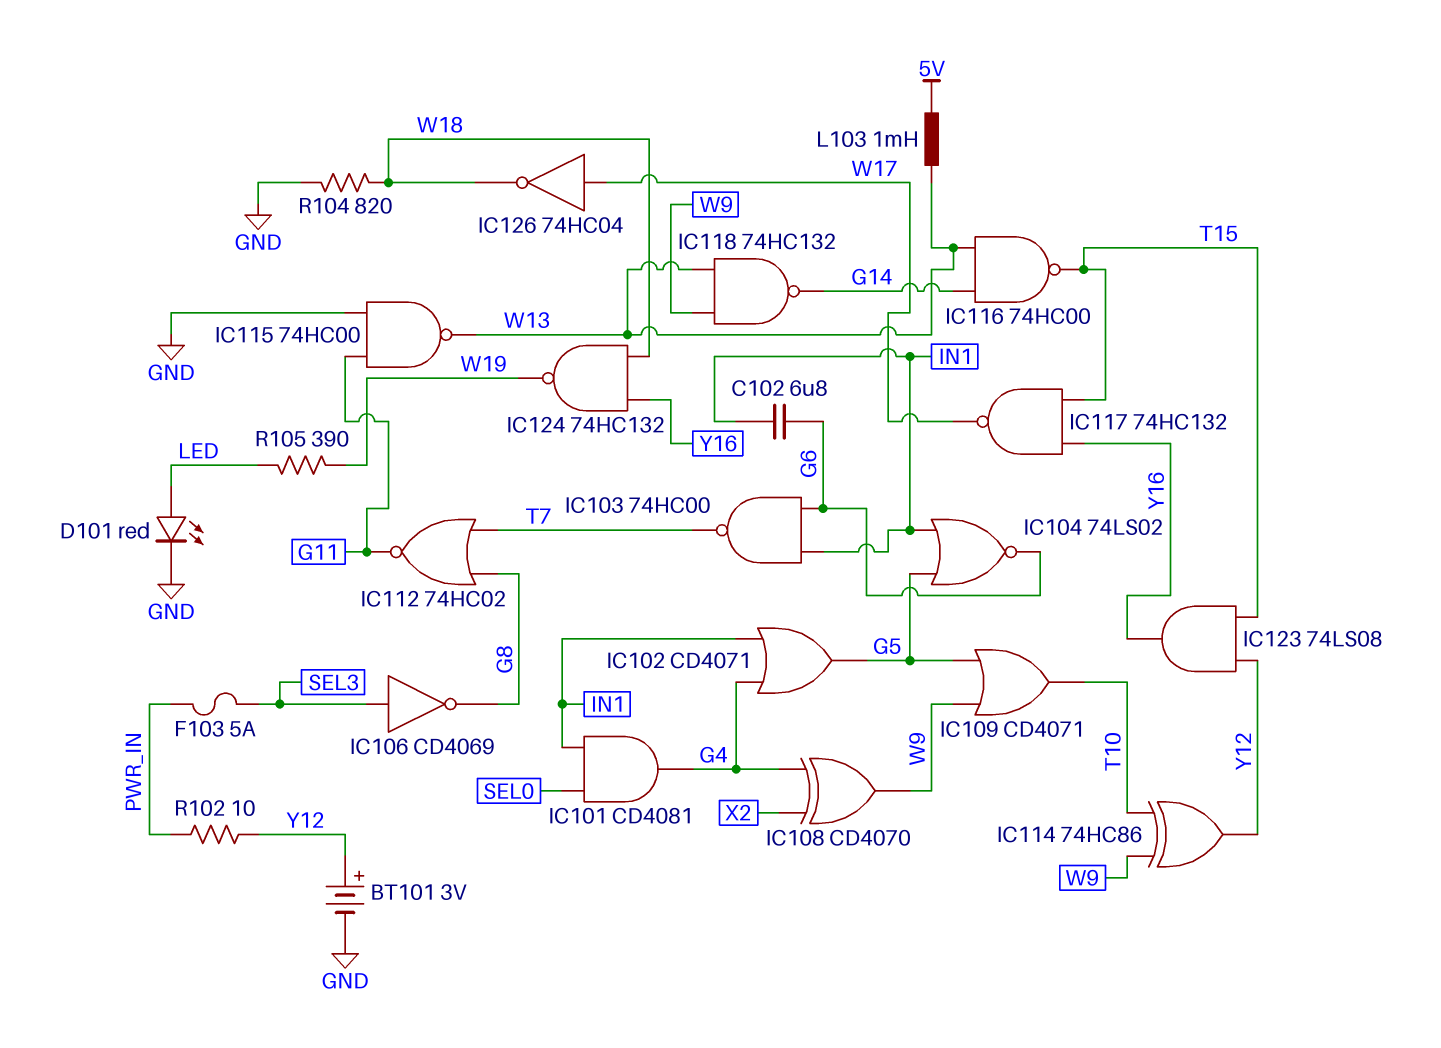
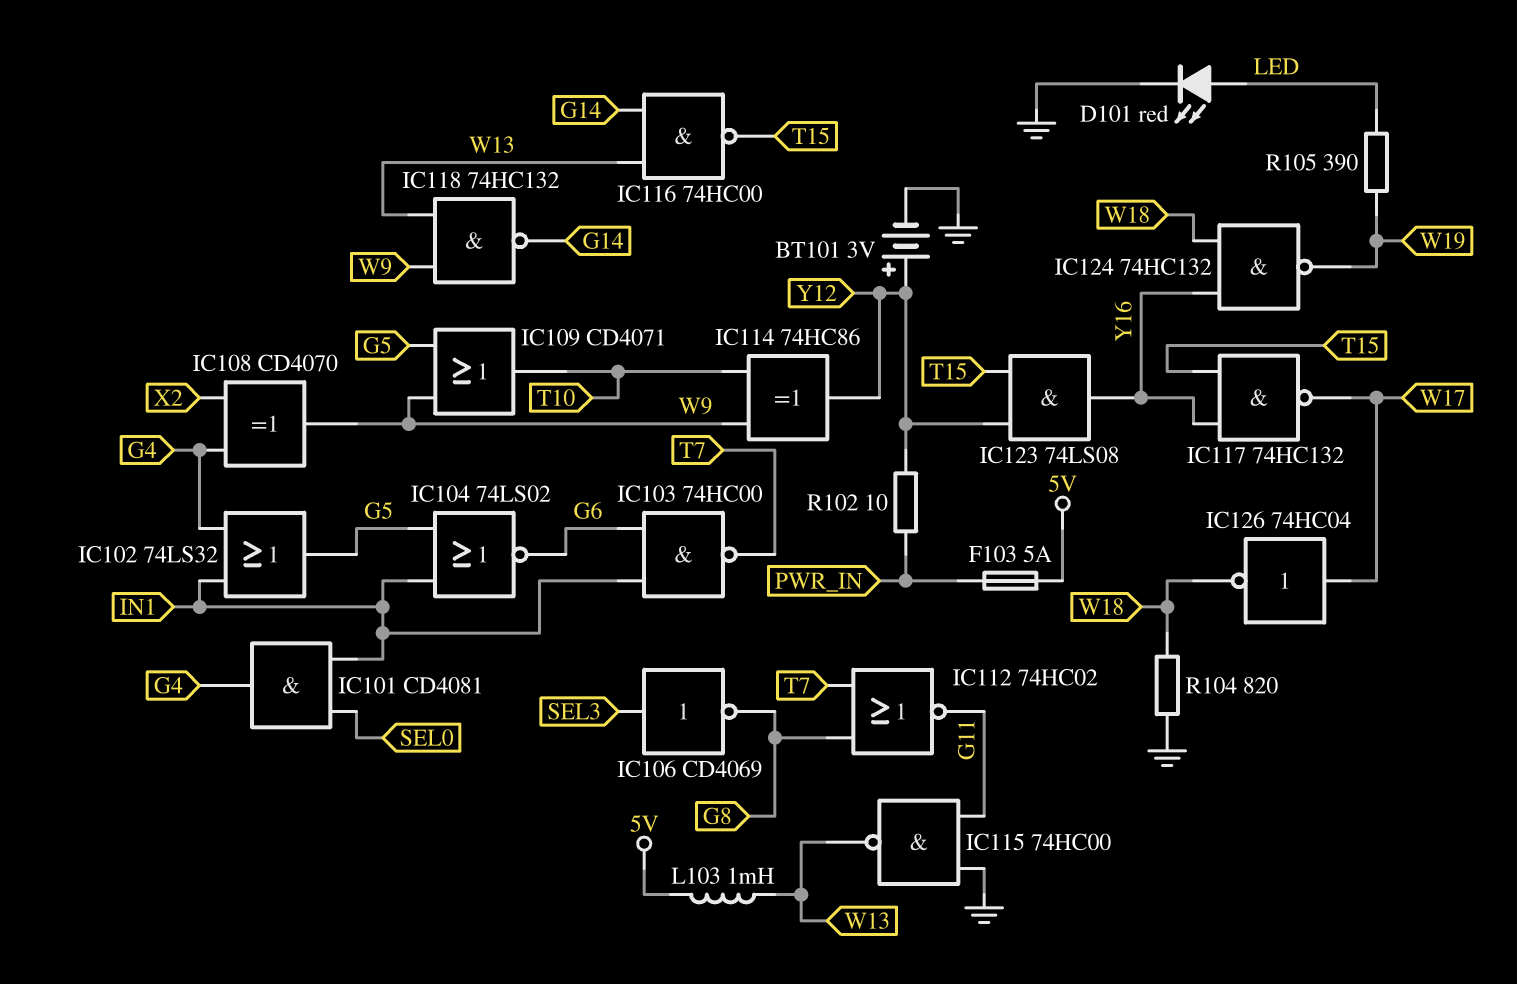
C102: 6.8uF (G6, IN1) -> none
F103: 5A (PWR_IN, SEL3) -> 5A (5V, PWR_IN)
IC102: OR CD4071 (in G4, in IN1, out G5) -> OR 74LS32 (in G4, in IN1, out G5)

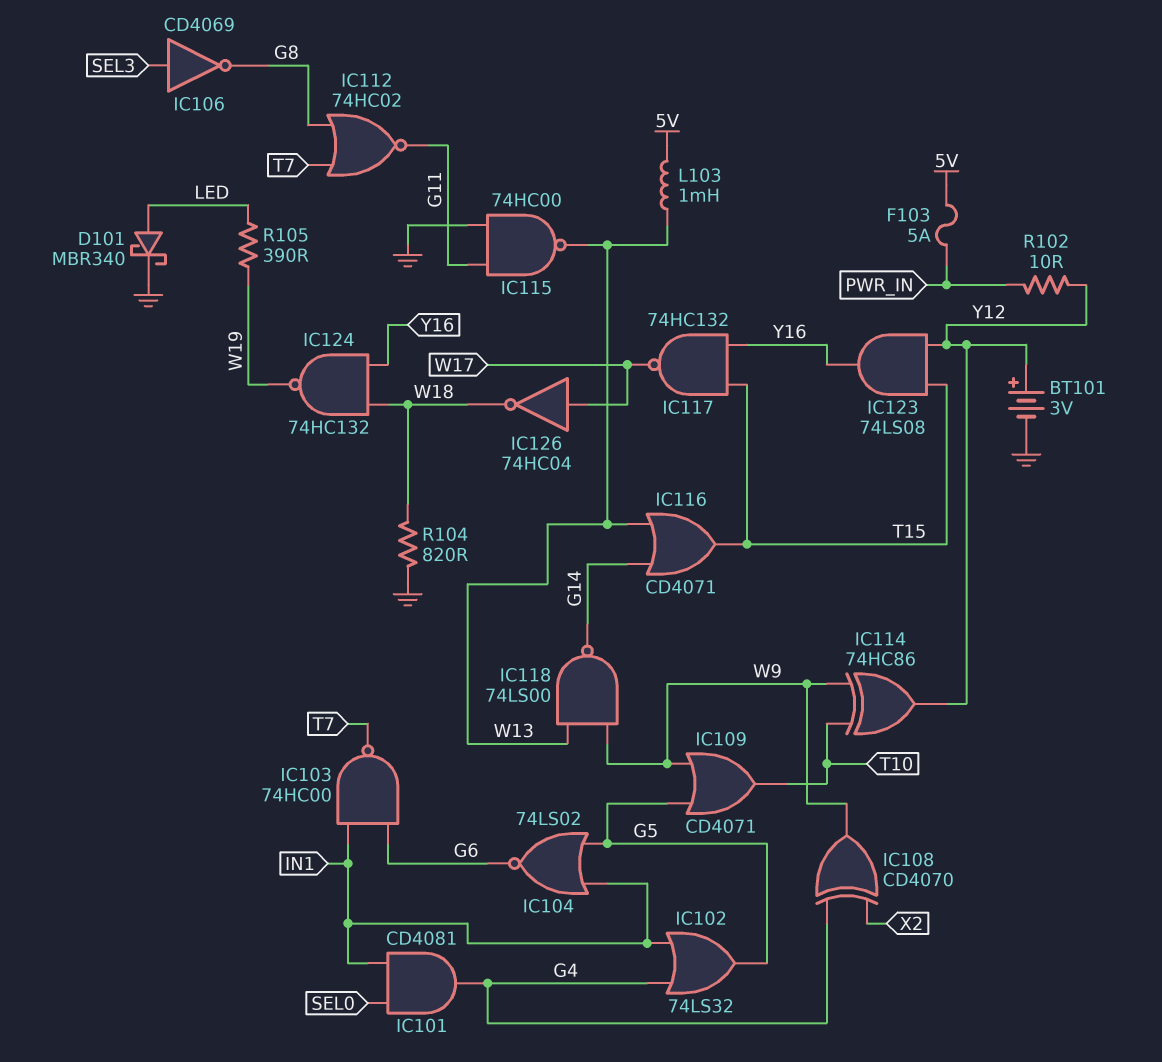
D101: LED red (A LED, K GND) -> schottky MBR340 (A LED, K GND)
IC116: NAND 74HC00 (in G14, in W13, out T15) -> OR CD4071 (in G14, in W13, out T15)
IC118: NAND 74HC132 (in W9, in W13, out G14) -> NAND 74LS00 (in W9, in W13, out G14)

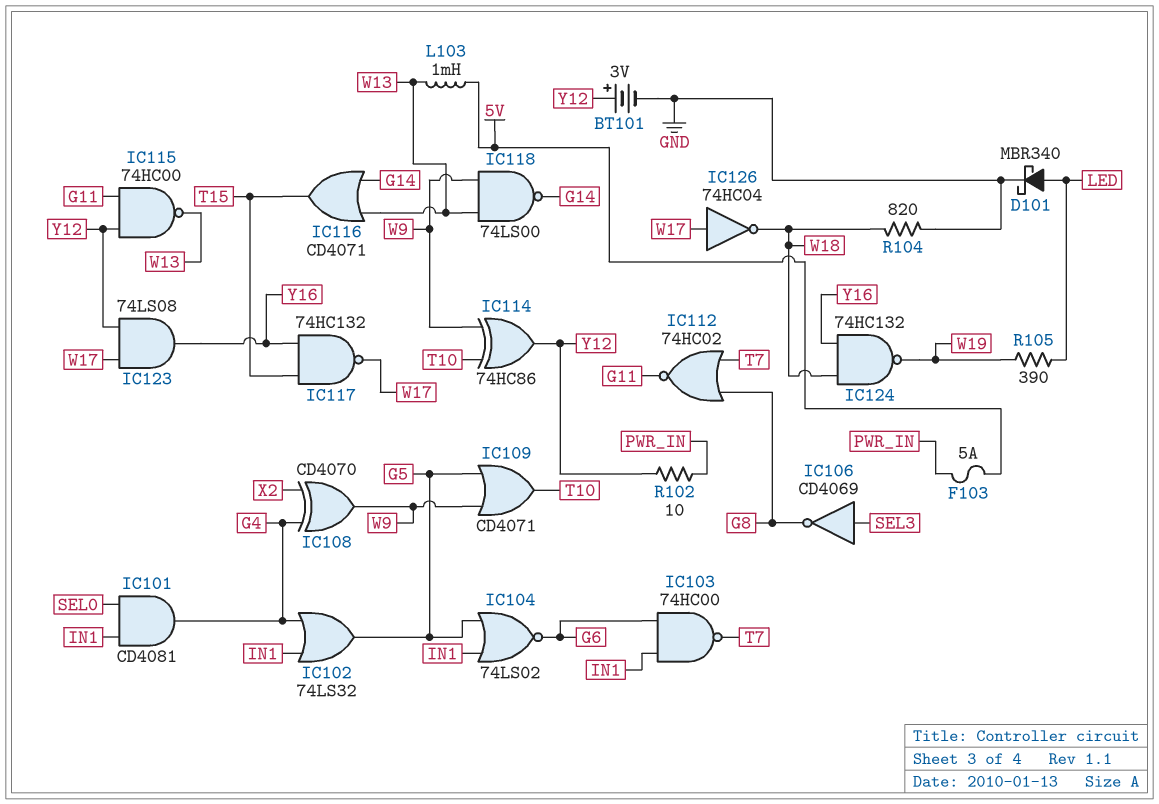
IC115: NAND 74HC00 (in G11, in GND, out W13) -> NAND 74HC00 (in G11, in Y12, out W13)
IC123: AND 74LS08 (in T15, in Y12, out Y16) -> AND 74LS08 (in W17, in Y12, out Y16)

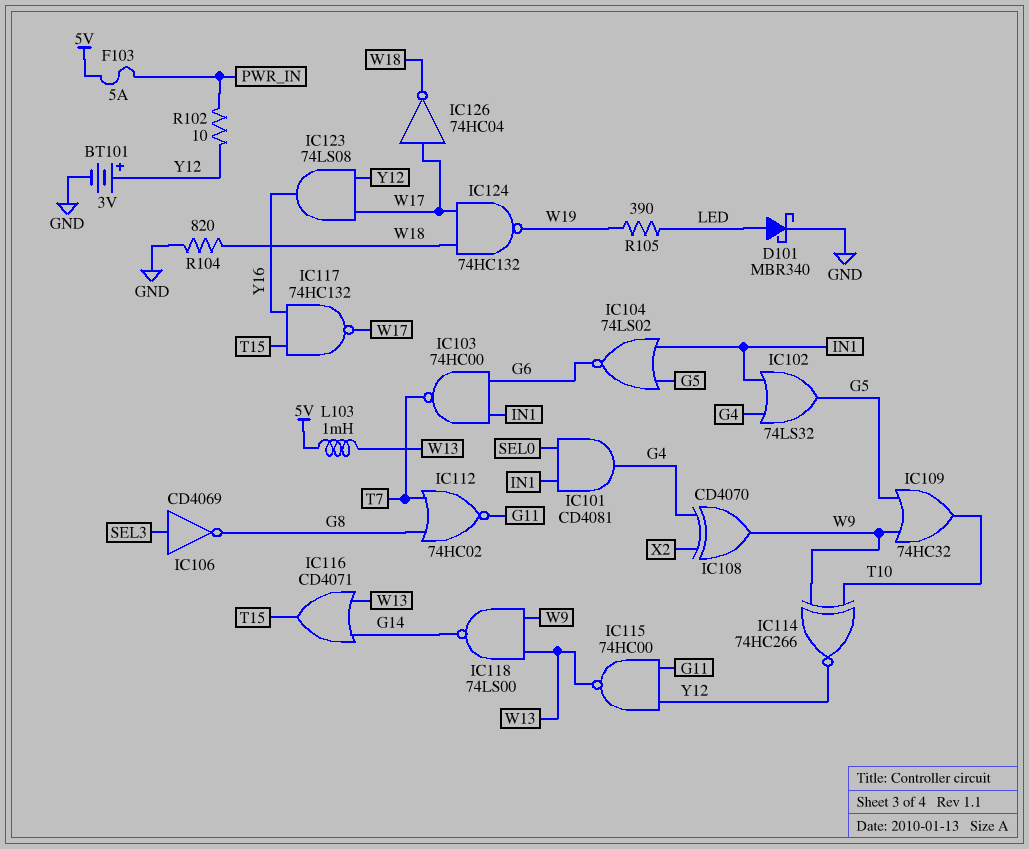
IC109: OR CD4071 (in G5, in W9, out T10) -> OR 74HC32 (in G5, in W9, out T10)
IC114: XOR 74HC86 (in T10, in W9, out Y12) -> XNOR 74HC266 (in T10, in W9, out Y12)
IC124: NAND 74HC132 (in W18, in Y16, out W19) -> NAND 74HC132 (in W17, in W18, out W19)

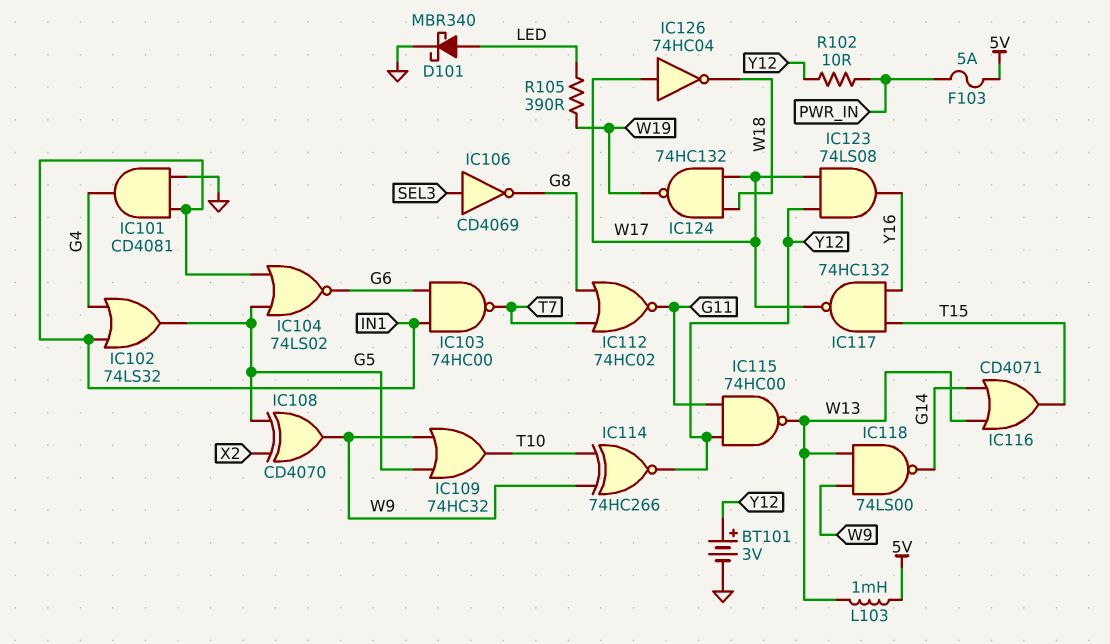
IC101: AND CD4081 (in IN1, in SEL0, out G4) -> AND CD4081 (in GND, in IN1, out G4)
IC108: XOR CD4070 (in G4, in X2, out W9) -> XOR CD4070 (in G5, in X2, out W9)
R104: 820 (GND, W18) -> none

